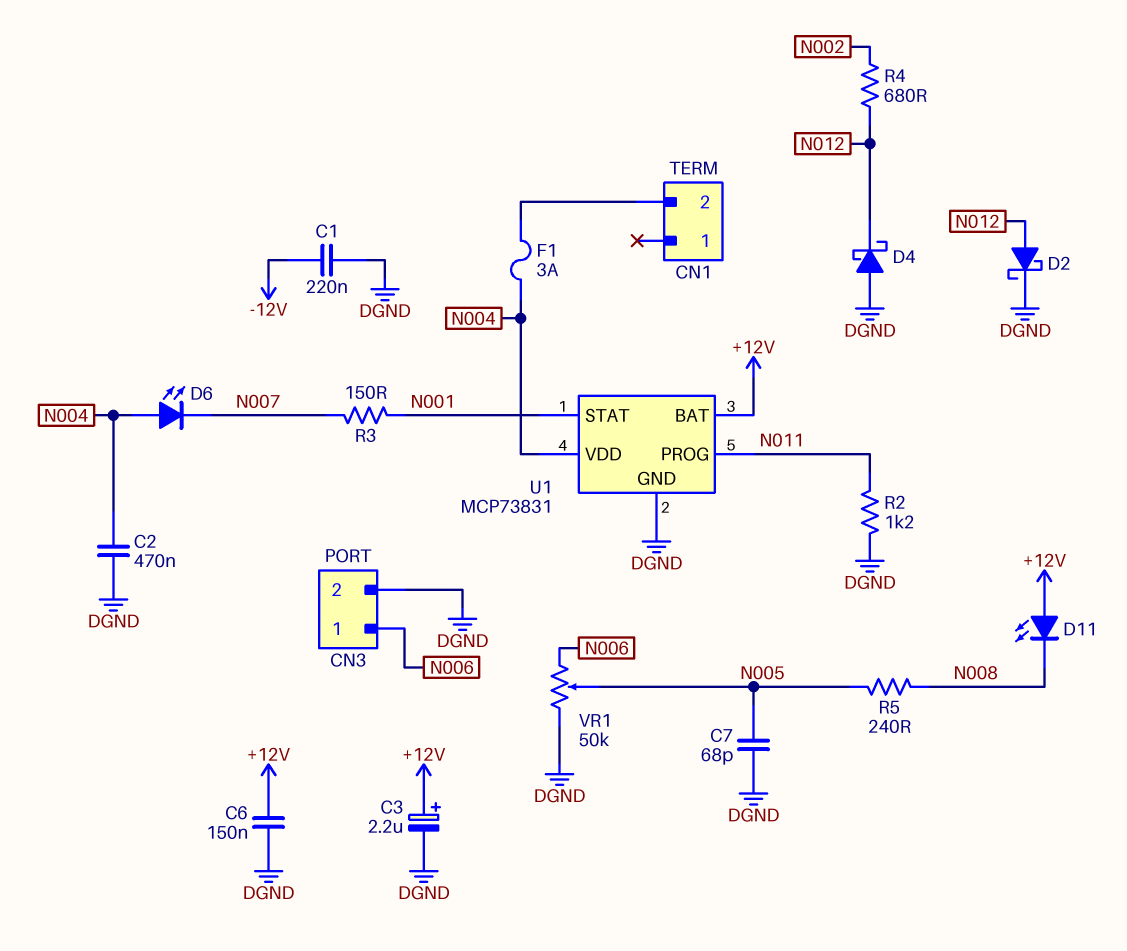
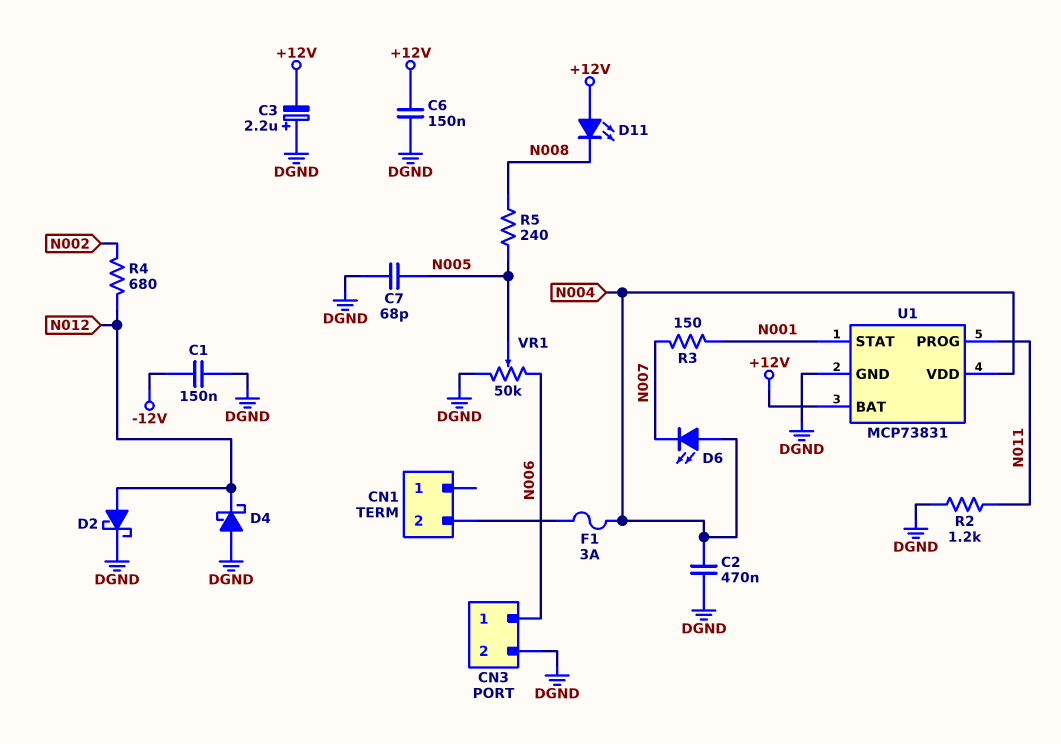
C1: 220nF (-12V, DGND) -> 150nF (-12V, DGND)
C3: 2.2uF (plus +12V, minus DGND) -> 2.2uF (plus DGND, minus +12V)

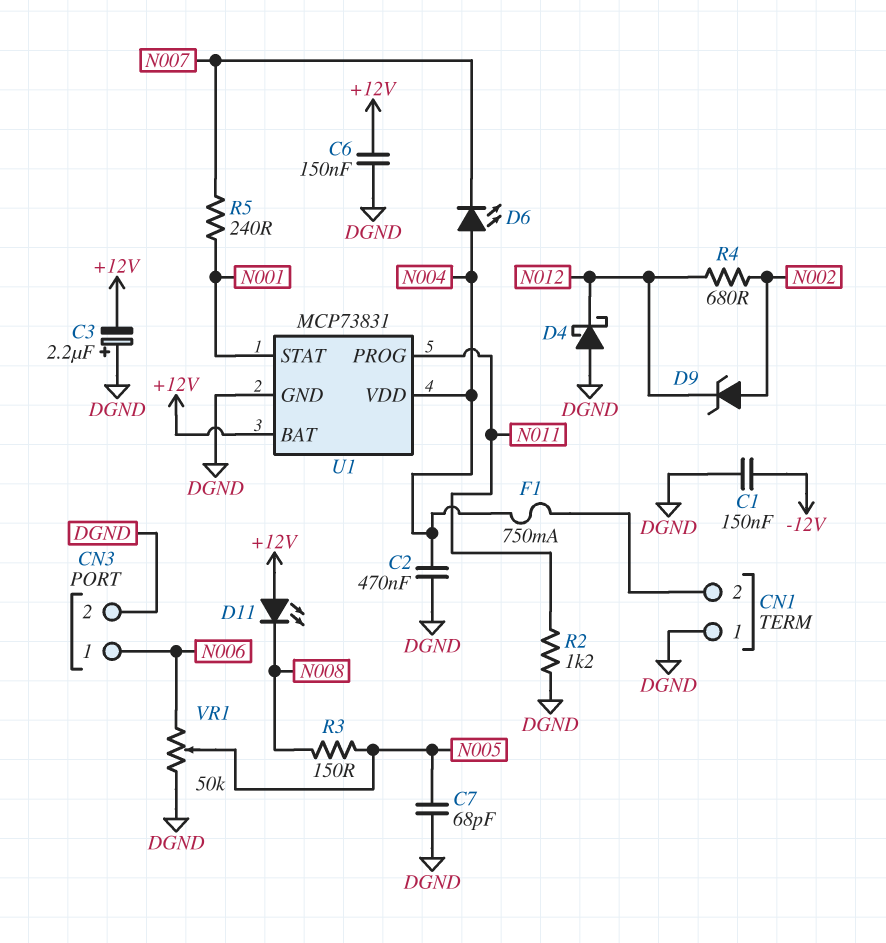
CN1 pin 1: none -> DGND
D2: schottky (A N012, K DGND) -> none
D9: none -> zener (A N002, K N012)
F1: 3A (CN1/2, N004) -> 750mA (CN1/2, N004)
R3: 150 (N001, N007) -> 150 (N005, N008)
R5: 240 (N005, N008) -> 240 (N001, N007)

